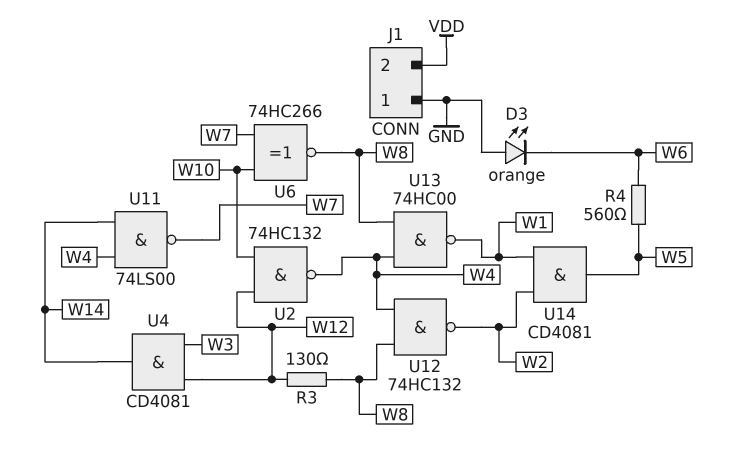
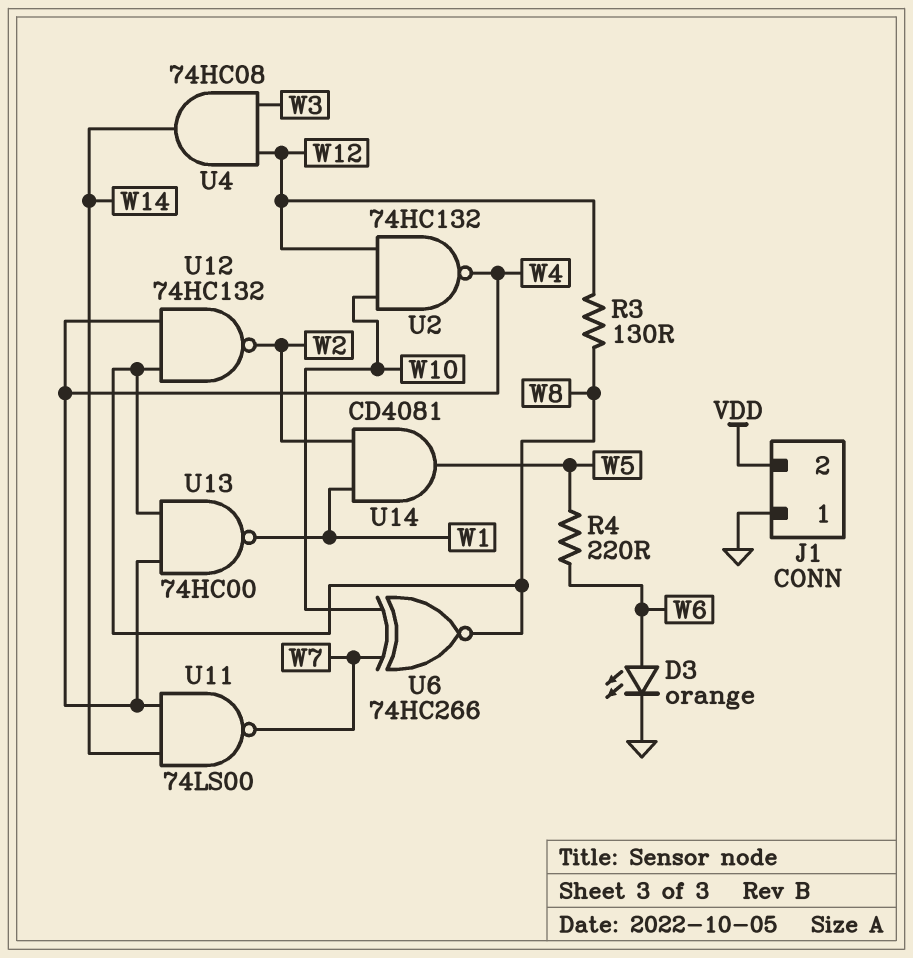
D3: LED orange (A GND, K W6) -> LED orange (A W6, K GND)
R4: 560 (W5, W6) -> 220 (W5, W6)
U4: AND CD4081 (in W3, in W12, out W14) -> AND 74HC08 (in W3, in W12, out W14)

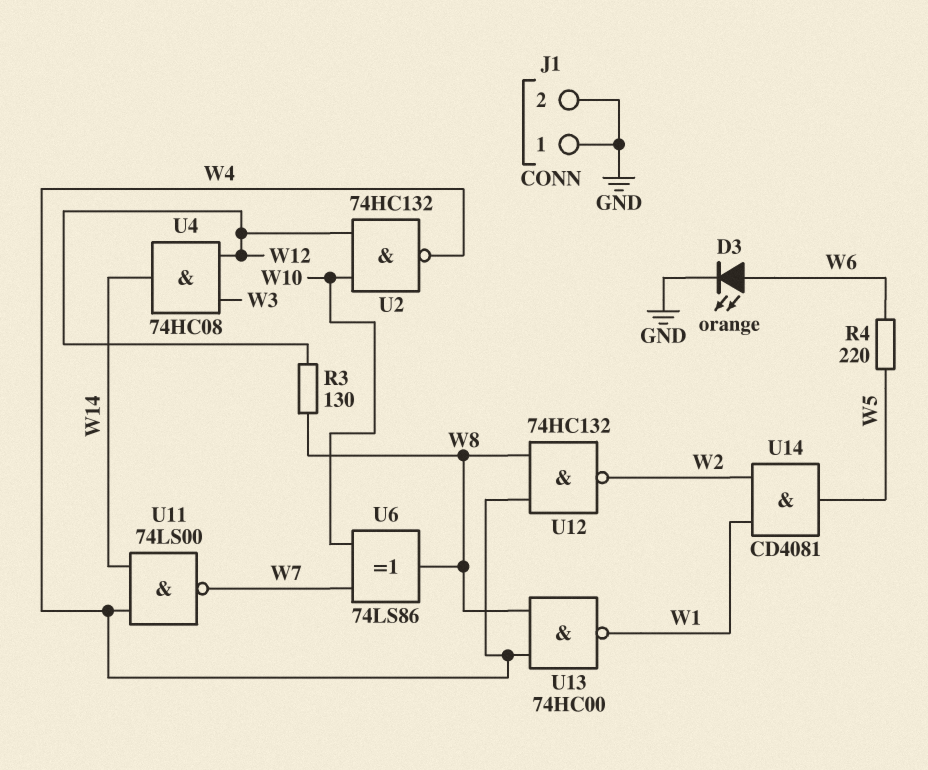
J1 pin 2: VDD -> GND
U6: XNOR 74HC266 (in W7, in W10, out W8) -> XOR 74LS86 (in W7, in W10, out W8)

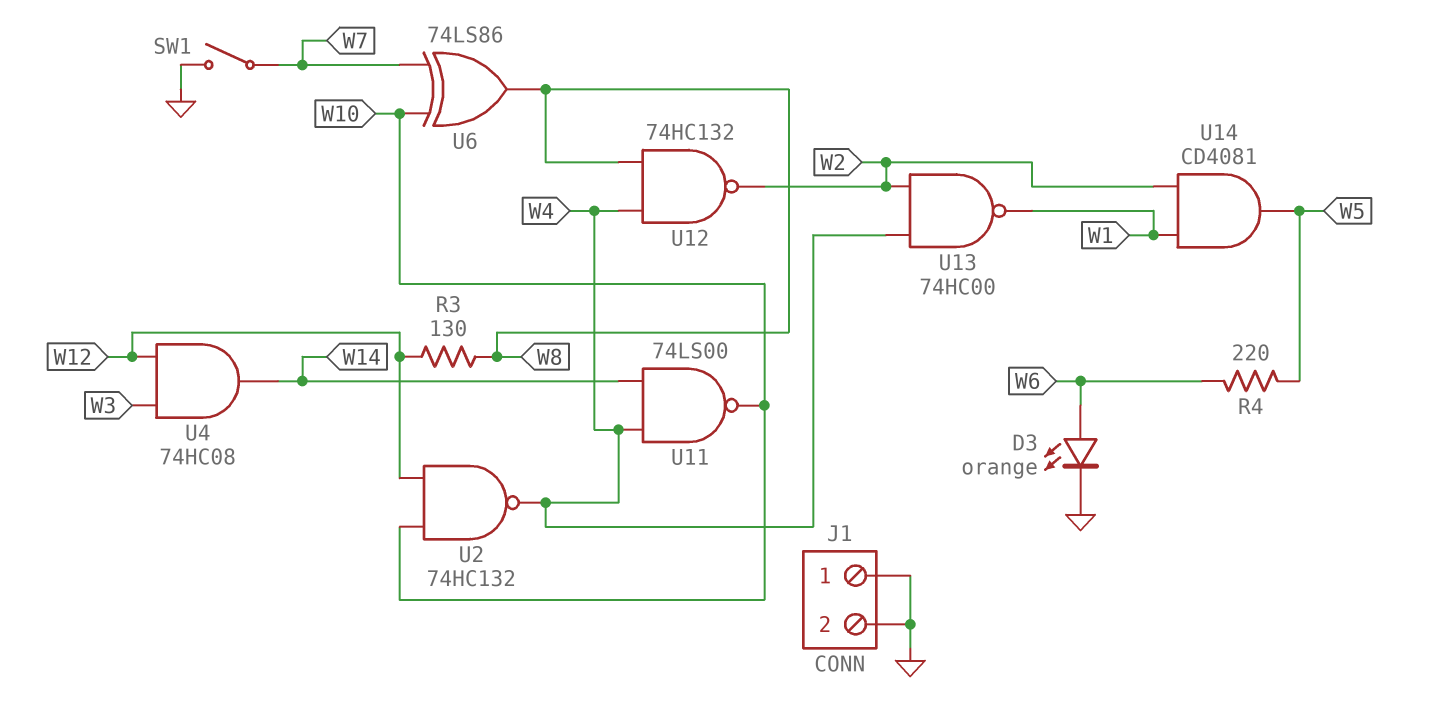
SW1: none -> switch (GND, W7)
U11: NAND 74LS00 (in W4, in W14, out W7) -> NAND 74LS00 (in W4, in W14, out W10)
U13: NAND 74HC00 (in W4, in W8, out W1) -> NAND 74HC00 (in W2, in W4, out W1)

